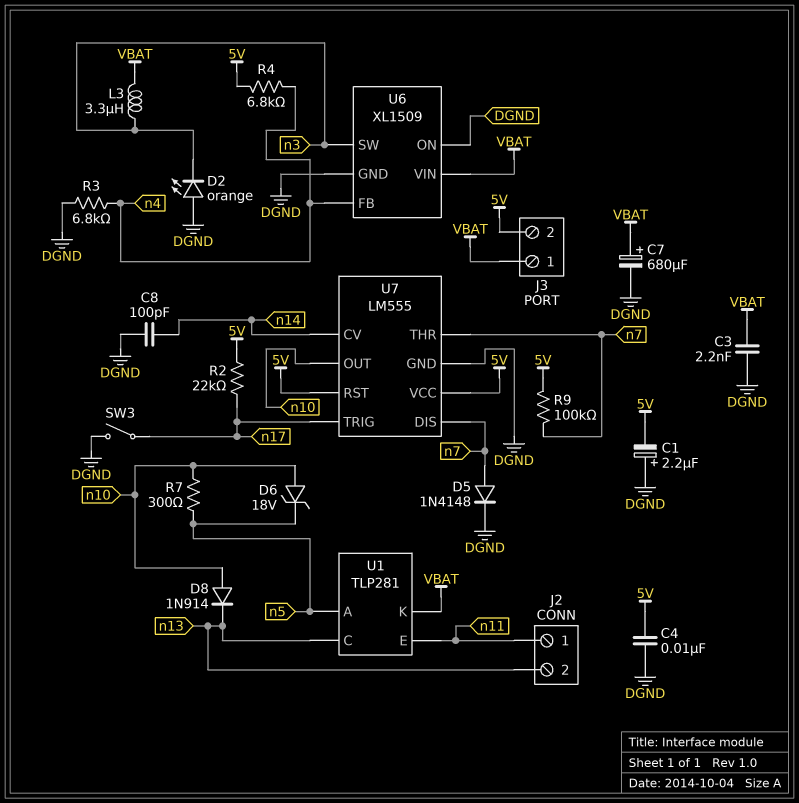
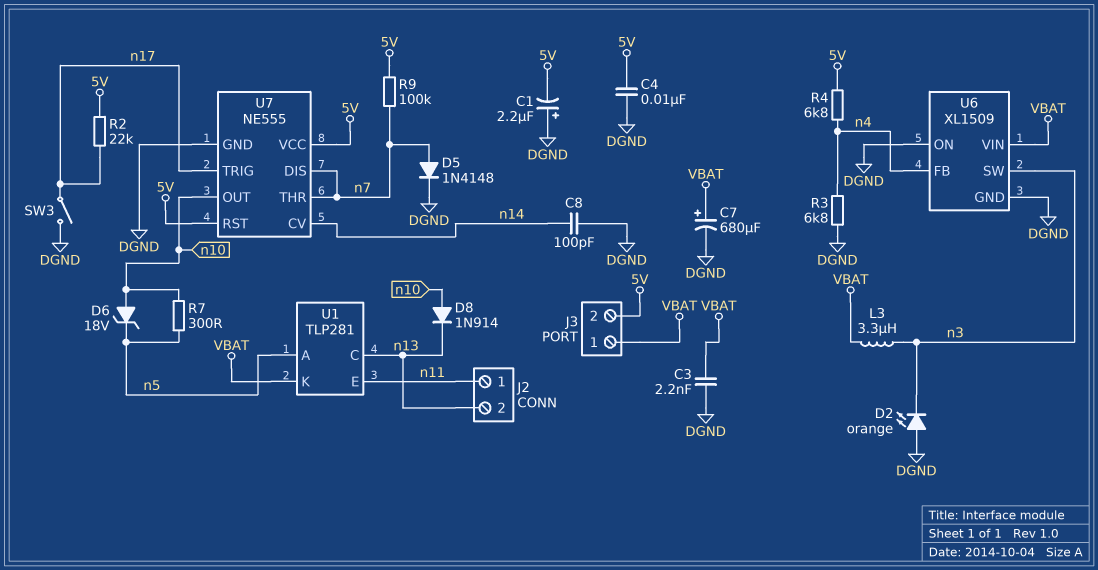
U7: LM555 -> NE555

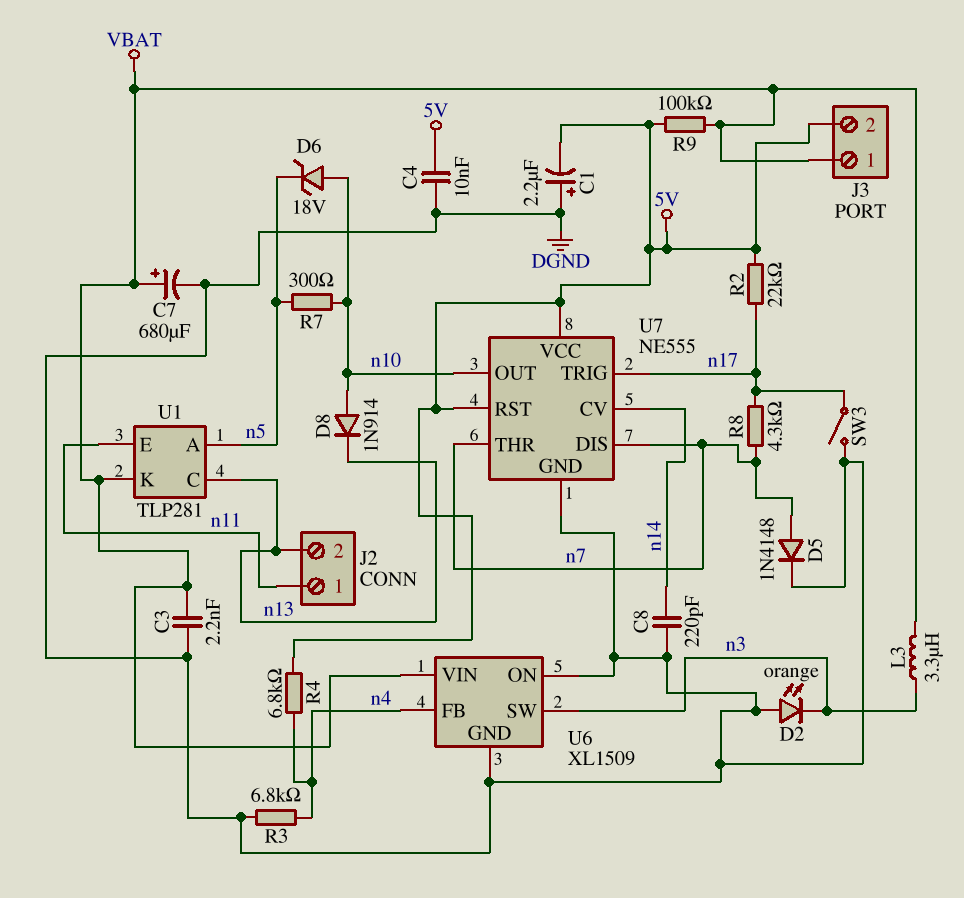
C8: 100pF (DGND, n14) -> 220pF (DGND, n14)
R8: none -> 4.3k (n7, n17)
R9: 100k (5V, n7) -> 100k (5V, VBAT)

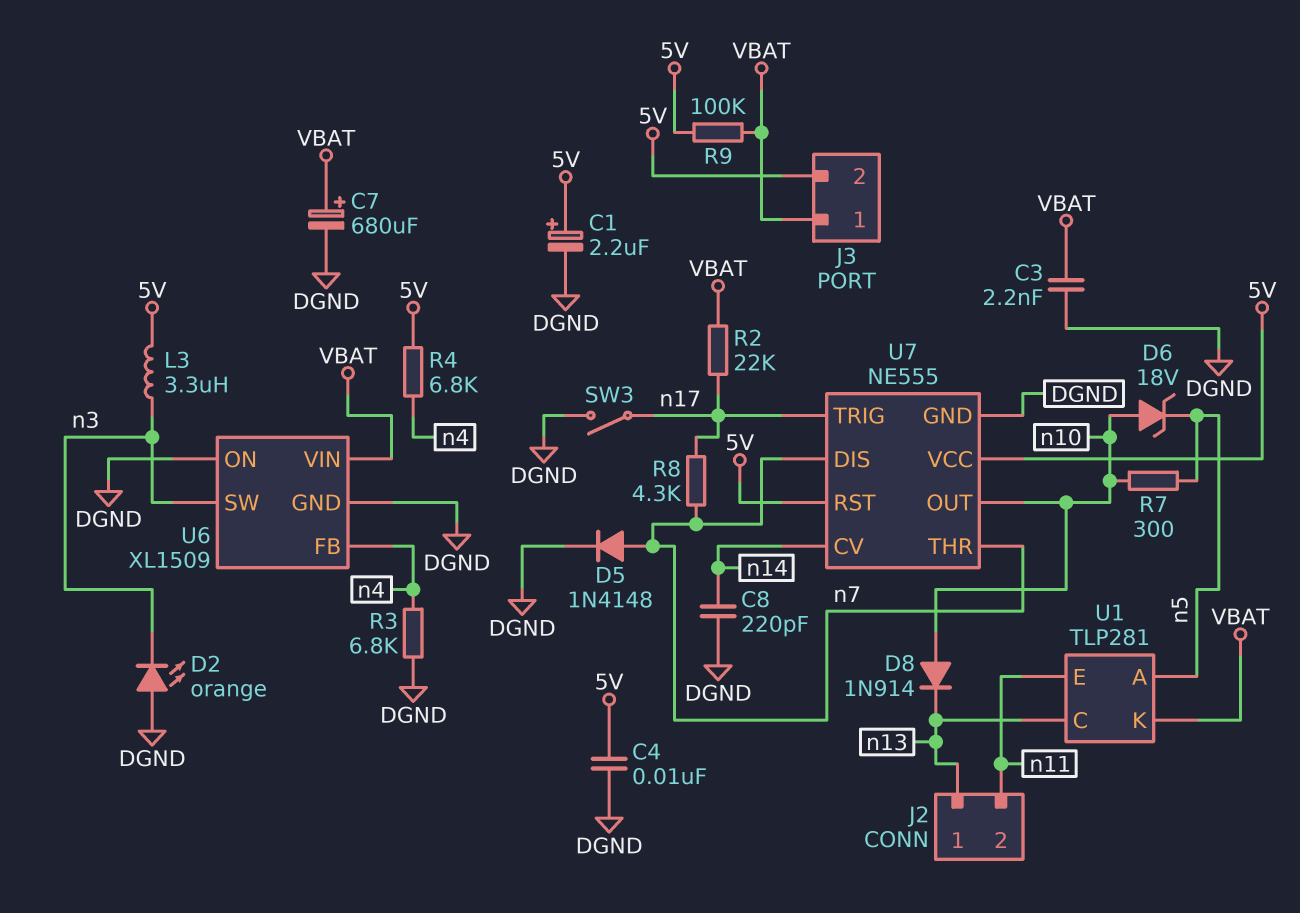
C1: 2.2uF (plus DGND, minus 5V) -> 2.2uF (plus 5V, minus DGND)
J2 pin 1: n11 -> n13
J2 pin 2: n13 -> n11
L3: 3.3uH (VBAT, n3) -> 3.3uH (5V, n3)
R2: 22k (5V, n17) -> 22k (VBAT, n17)

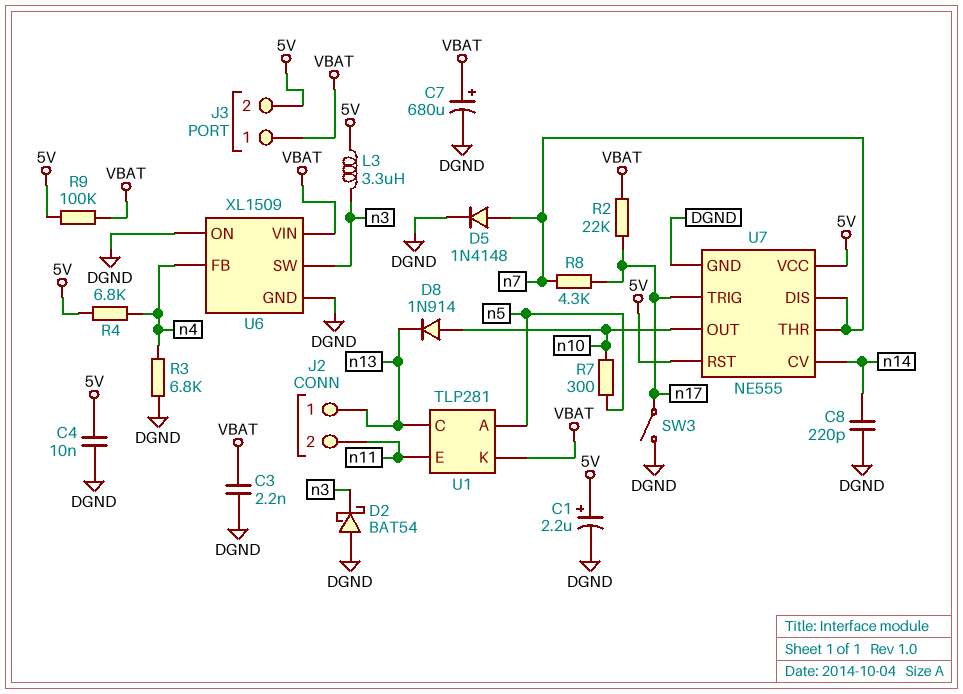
D2: LED orange (A DGND, K n3) -> schottky BAT54 (A DGND, K n3)
D6: zener 18V (A n10, K n5) -> none

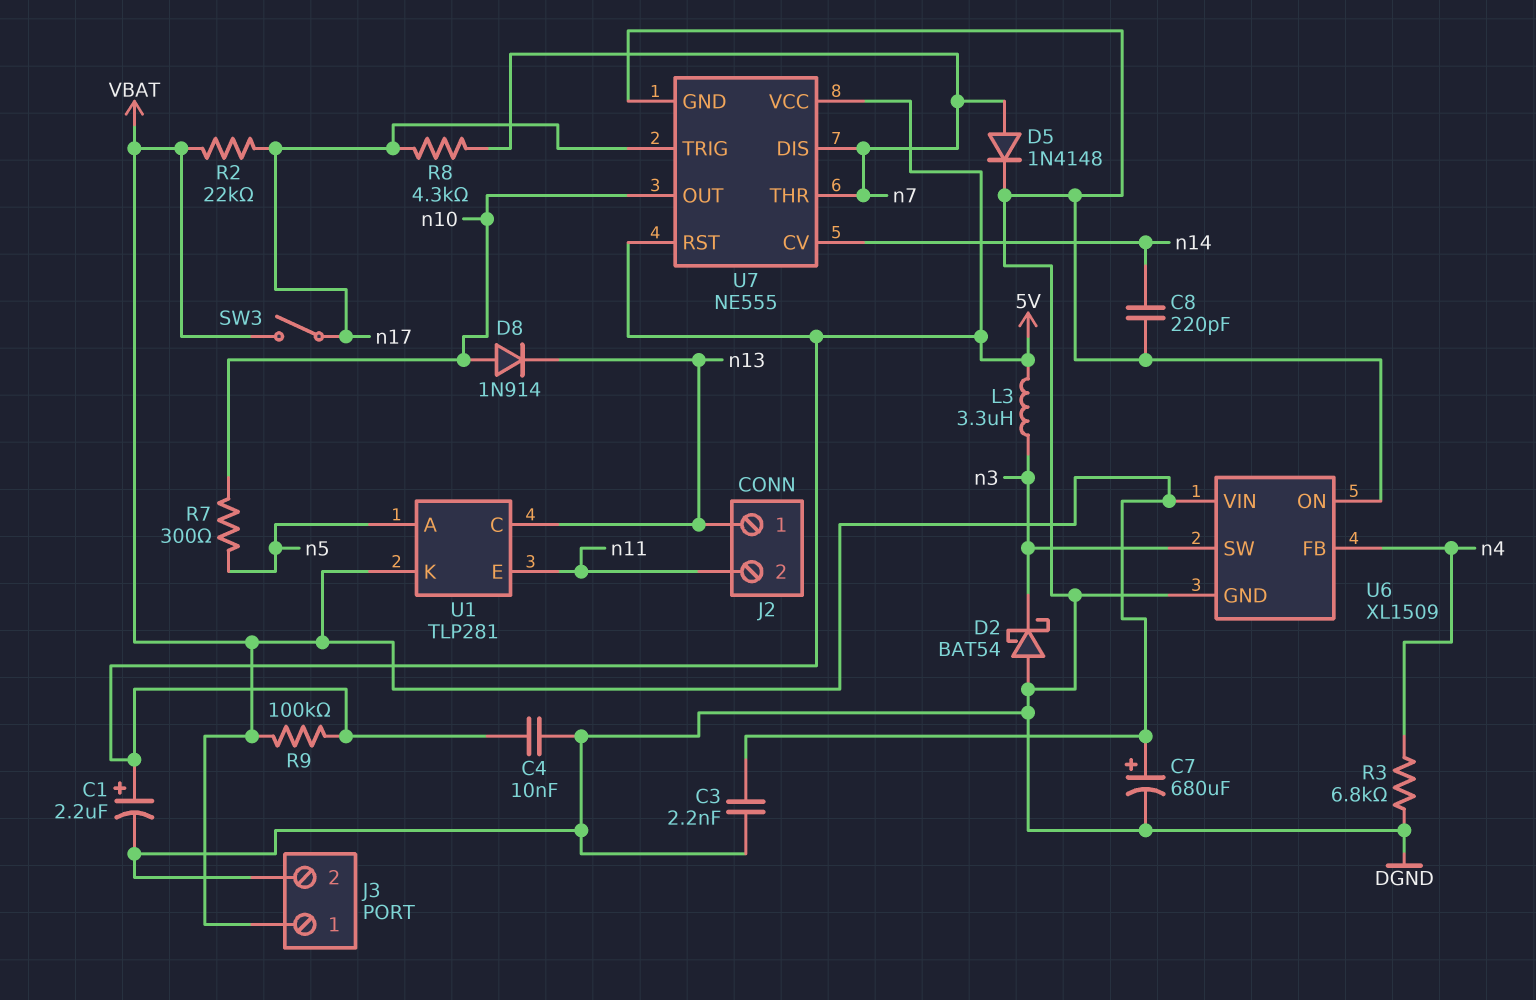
J3 pin 2: 5V -> DGND
R4: 6.8k (5V, n4) -> none
SW3: switch (DGND, n17) -> switch (VBAT, n17)

